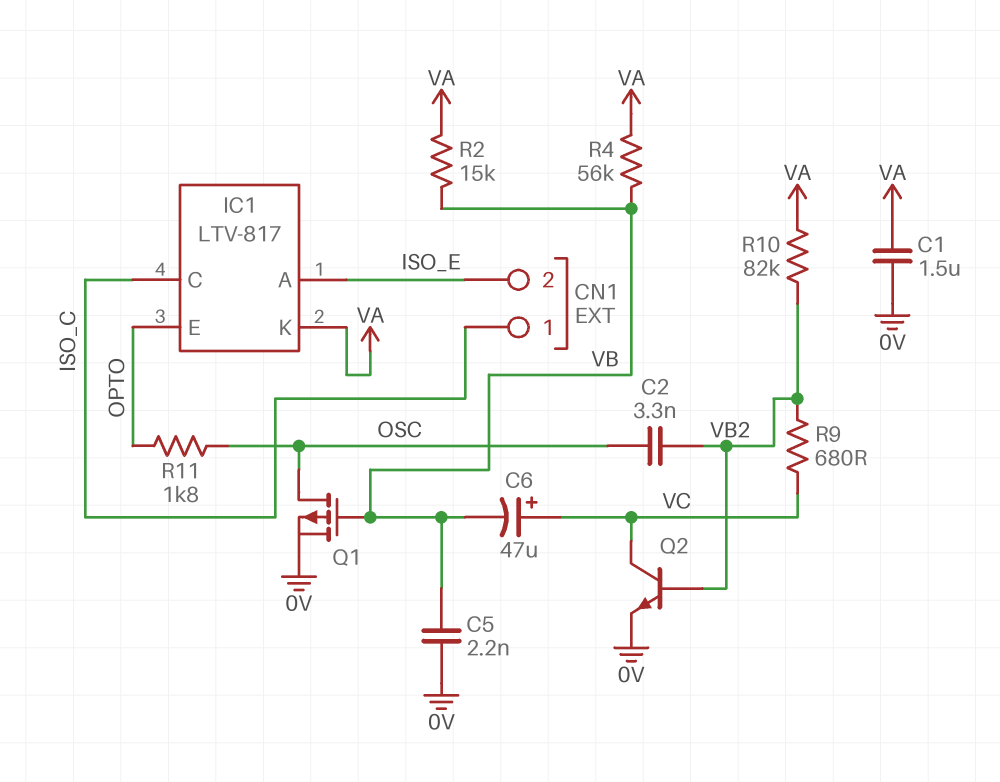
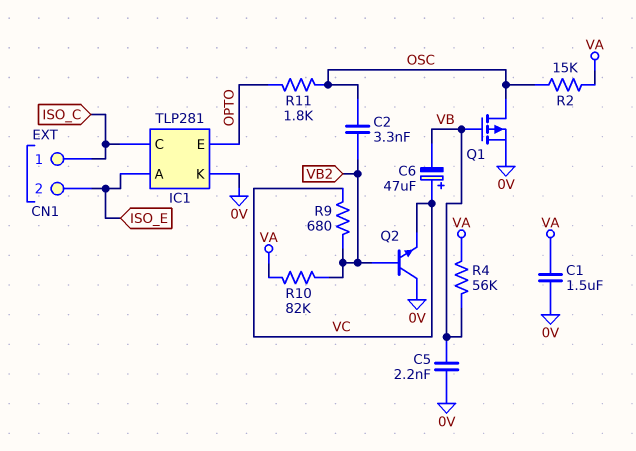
IC1: LTV-817 -> TLP281
IC1 pin K: VA -> 0V
Q2: NPN (B VB2, C VC, E 0V) -> NPN (B VB2, C 0V, E VC)
R2: 15k (VA, VB) -> 15k (OSC, VA)

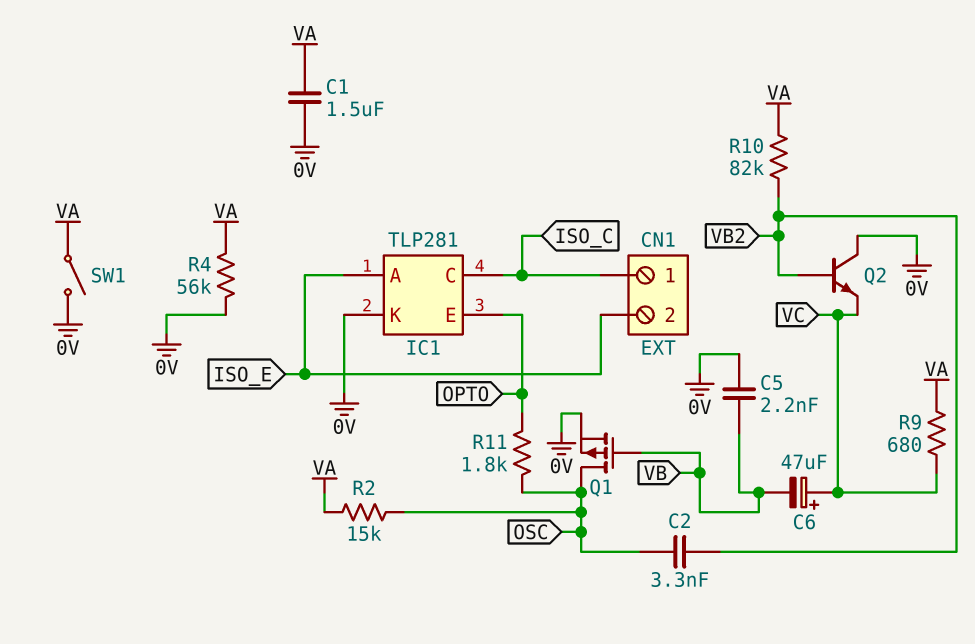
R4: 56k (VA, VB) -> 56k (0V, VA)
R9: 680 (VB2, VC) -> 680 (VA, VC)
SW1: none -> switch (0V, VA)

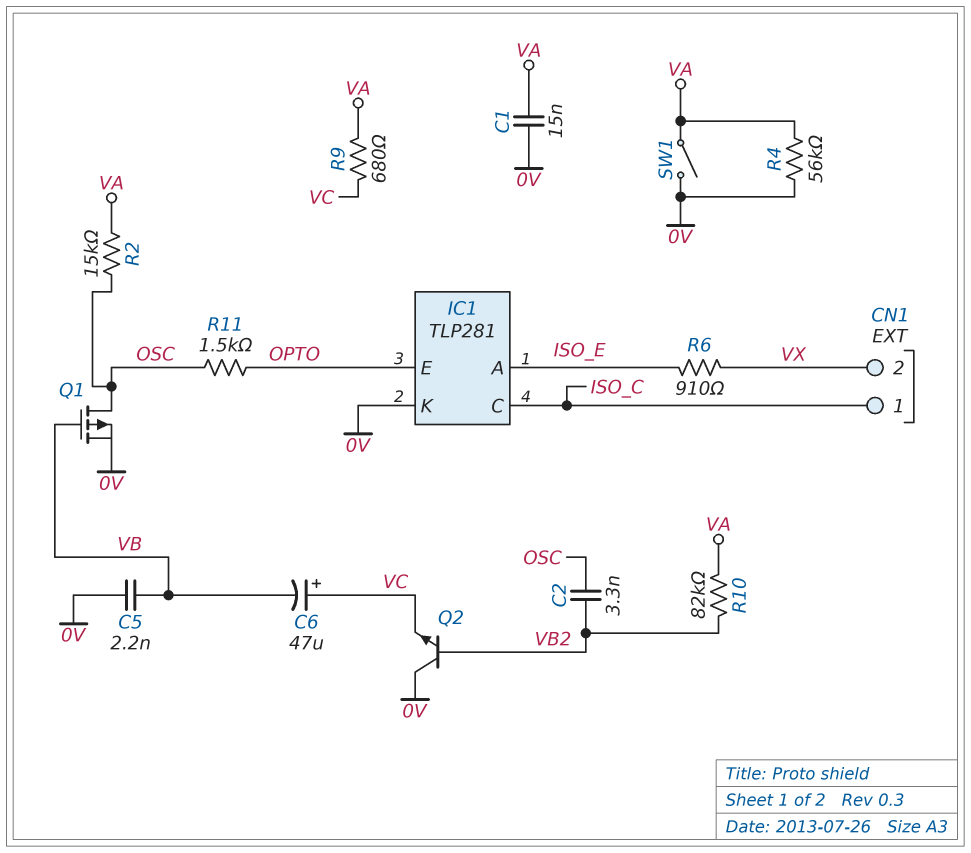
C1: 1.5uF (0V, VA) -> 15nF (0V, VA)
CN1 pin 2: ISO_E -> VX
R6: none -> 910 (ISO_E, VX)
R11: 1.8k (OPTO, OSC) -> 1.5k (OPTO, OSC)

